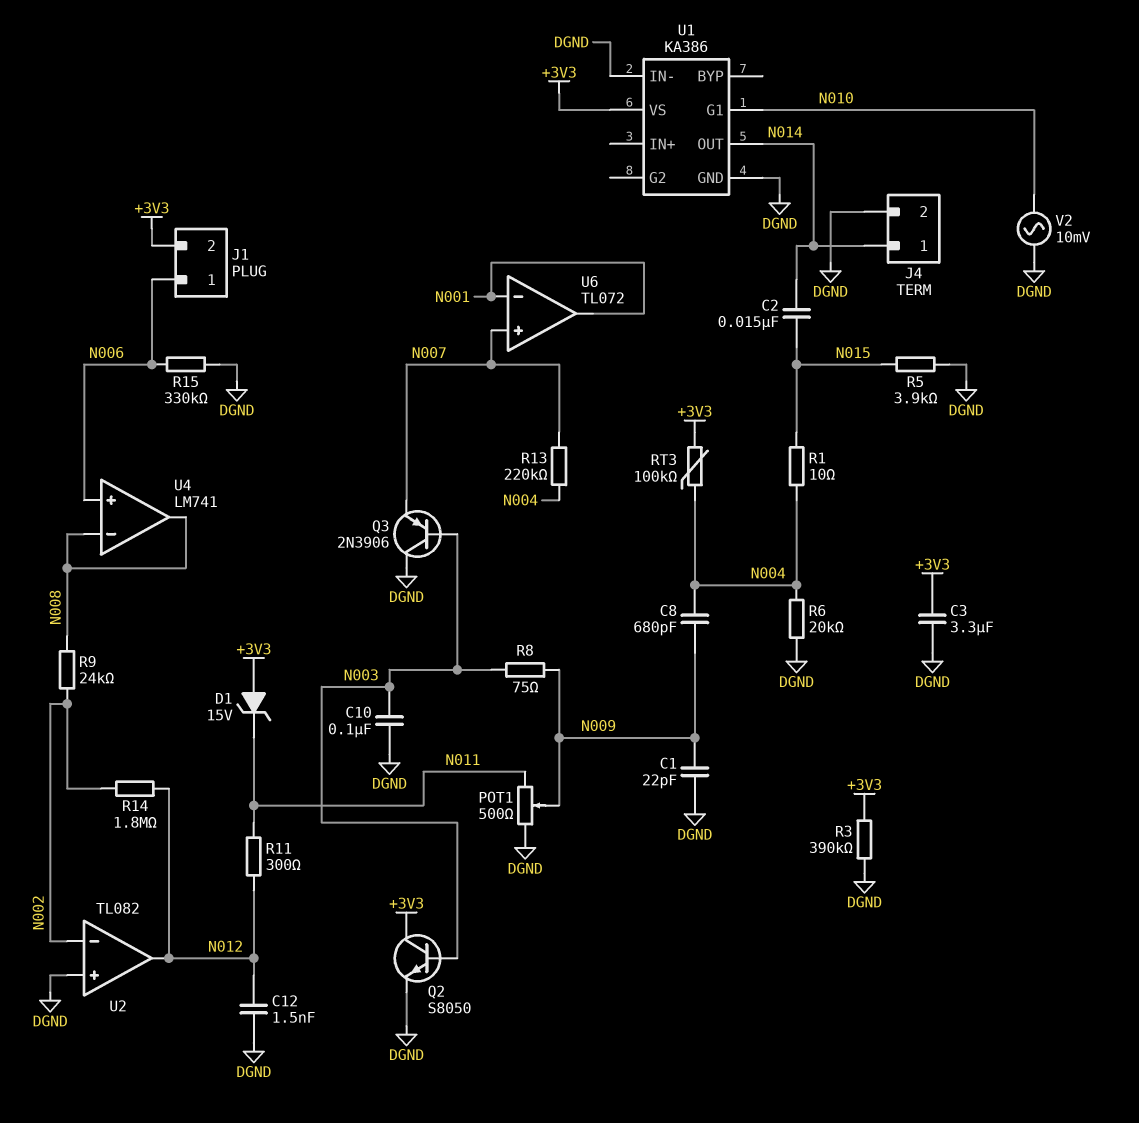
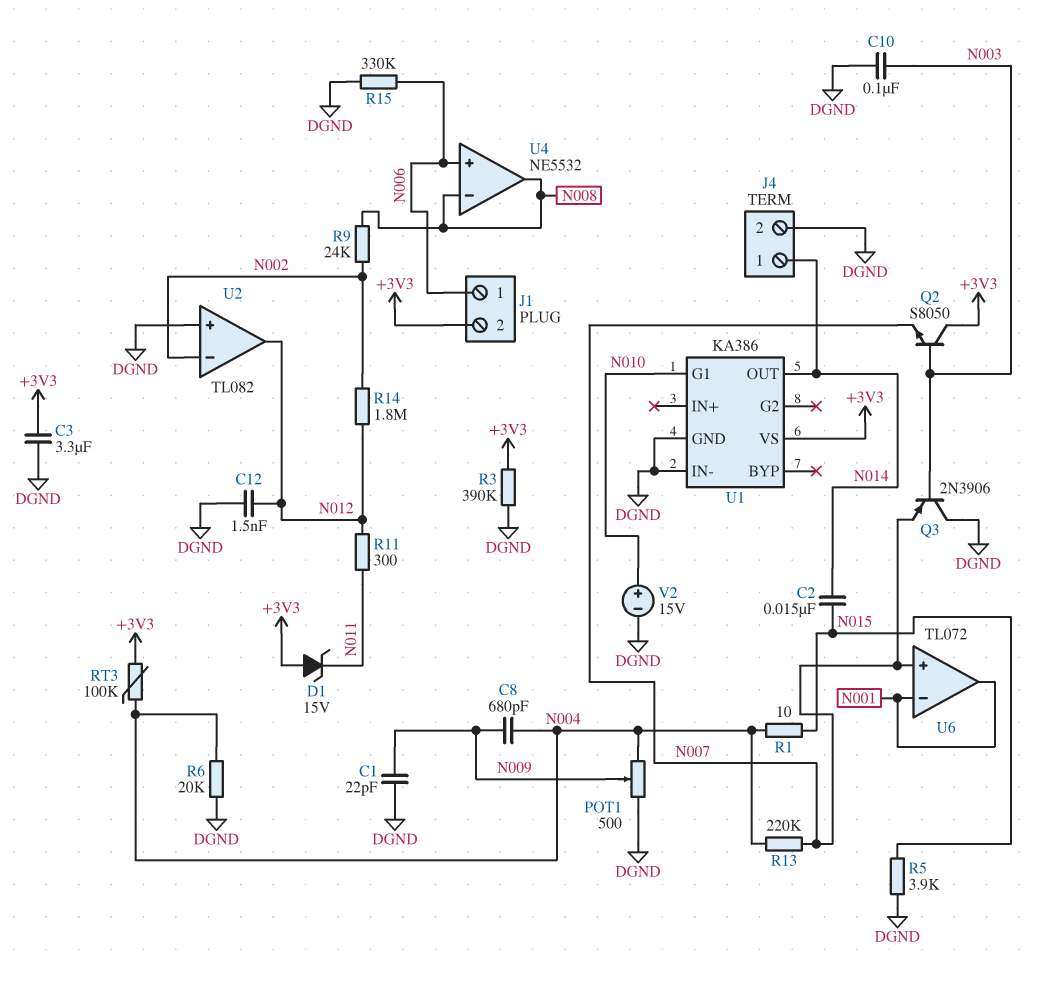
POT1: 500 (DGND, N011, wiper N009) -> 500 (DGND, N004, wiper N009)
Q2: NPN S8050 (B N003, C +3V3, E DGND) -> NPN S8050 (B N003, C +3V3, E N007)
R8: 75 (N003, N009) -> none
U4: LM741 -> NE5532
V2: AC 10mV (DGND, N010) -> 15V (plus N010, minus DGND)

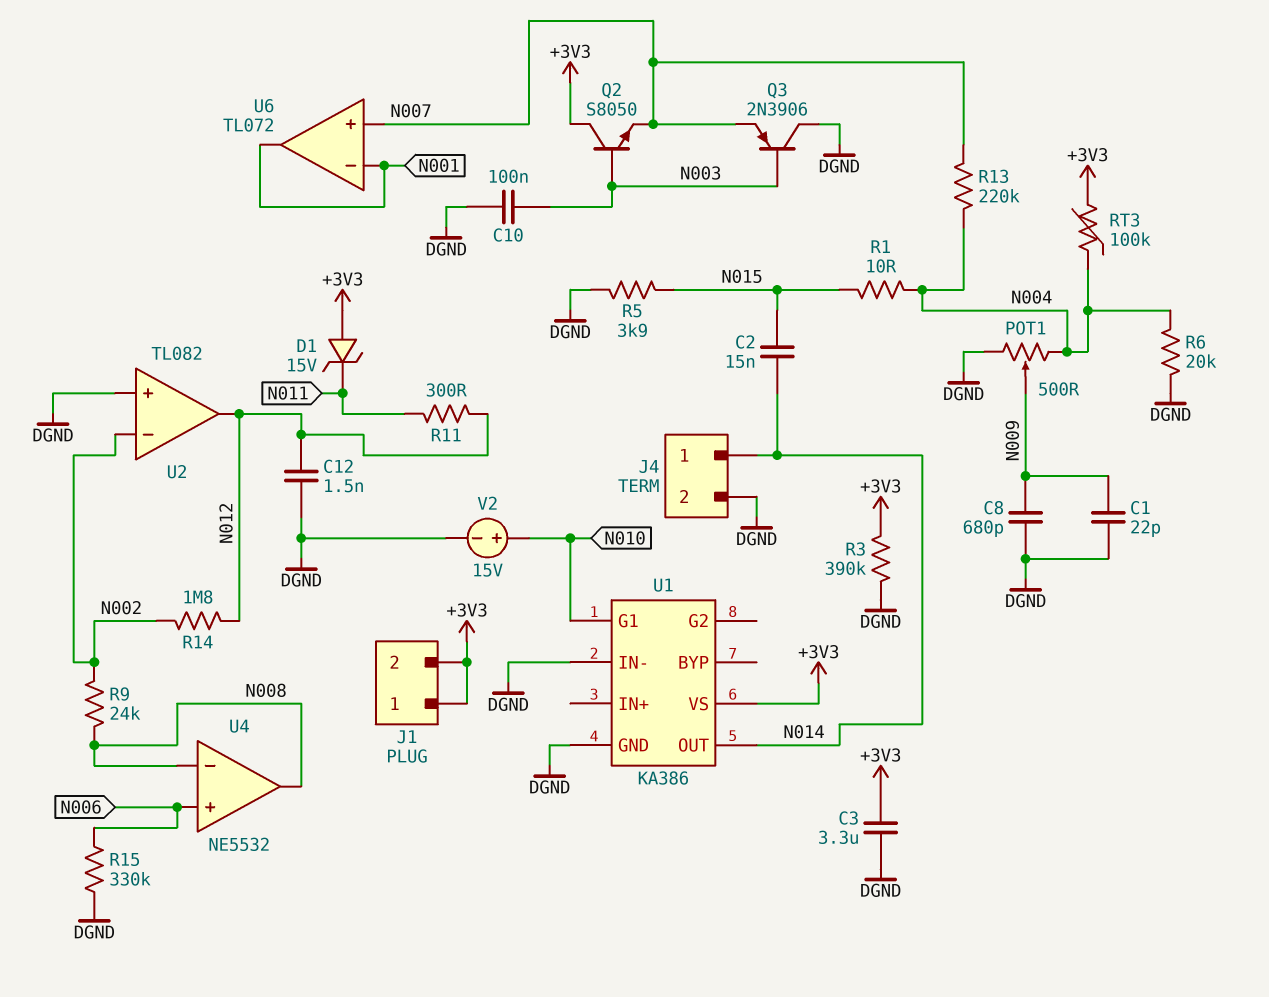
C8: 680pF (N004, N009) -> 680pF (DGND, N009)
J1 pin 1: N006 -> +3V3

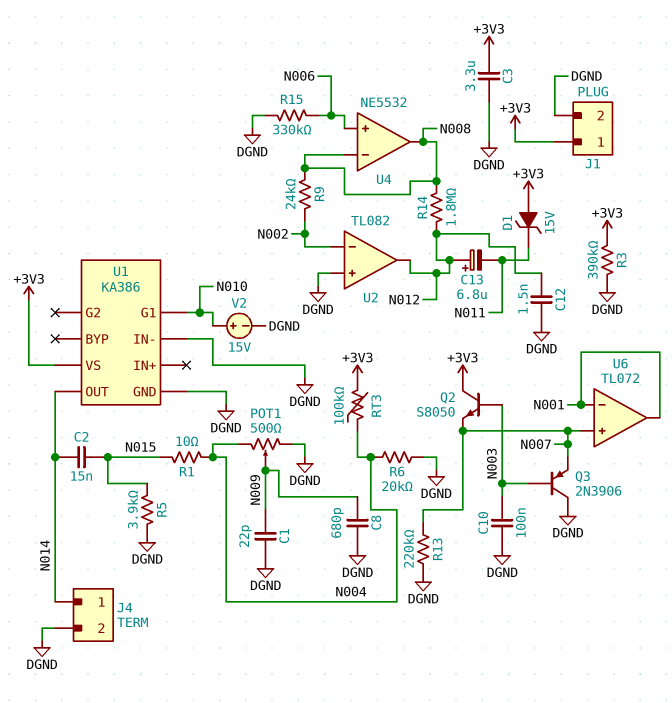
C13: none -> 6.8uF (plus N012, minus N011)
J1 pin 2: +3V3 -> DGND
R11: 300 (N011, N012) -> none
R13: 220k (N004, N007) -> 220k (DGND, N007)
R14: 1.8M (N002, N012) -> 1.8M (N008, N012)

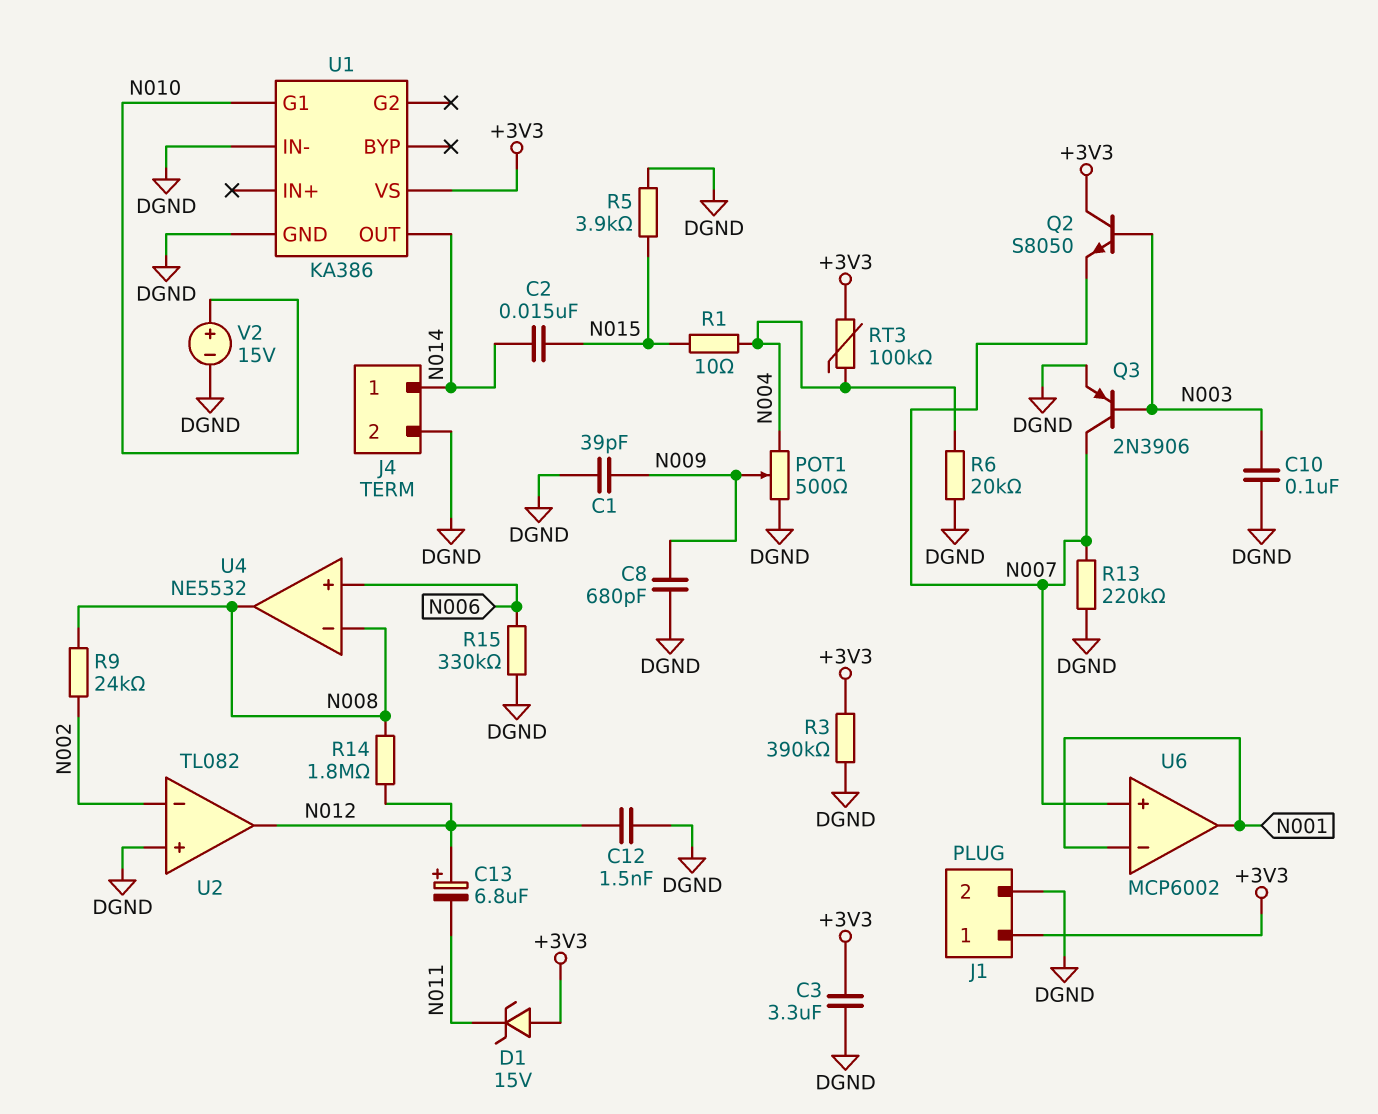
C1: 22pF (DGND, N009) -> 39pF (DGND, N009)
Q3: PNP 2N3906 (B N003, C DGND, E N007) -> PNP 2N3906 (B N003, C N007, E DGND)
U6: TL072 -> MCP6002

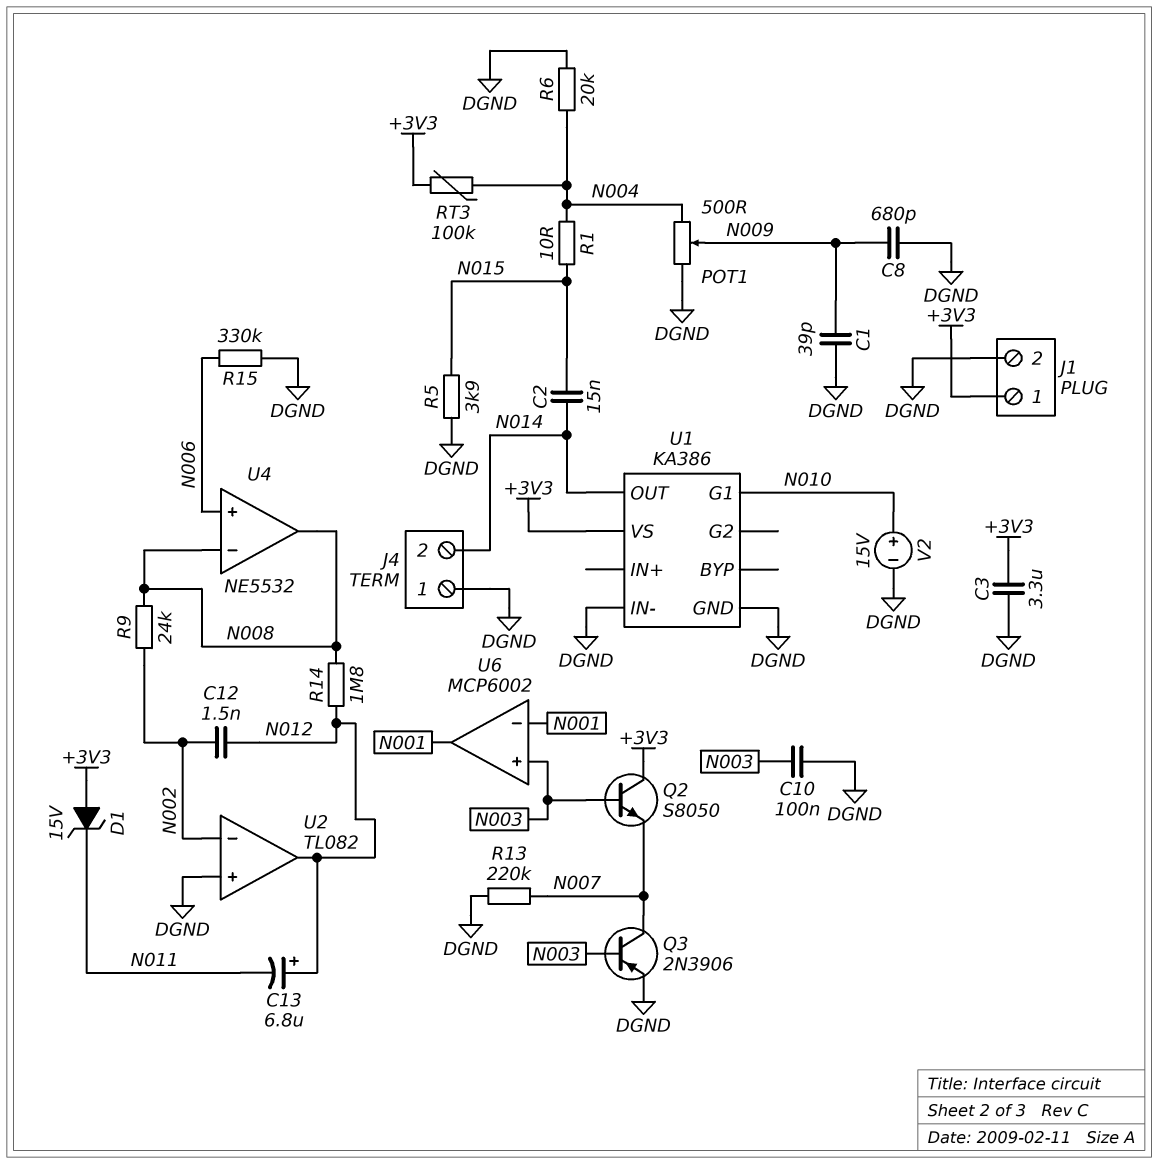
C12: 1.5nF (DGND, N012) -> 1.5nF (N002, N012)
J4 pin 1: N014 -> DGND
J4 pin 2: DGND -> N014
R3: 390k (+3V3, DGND) -> none
U6 pin in+: N007 -> N003

